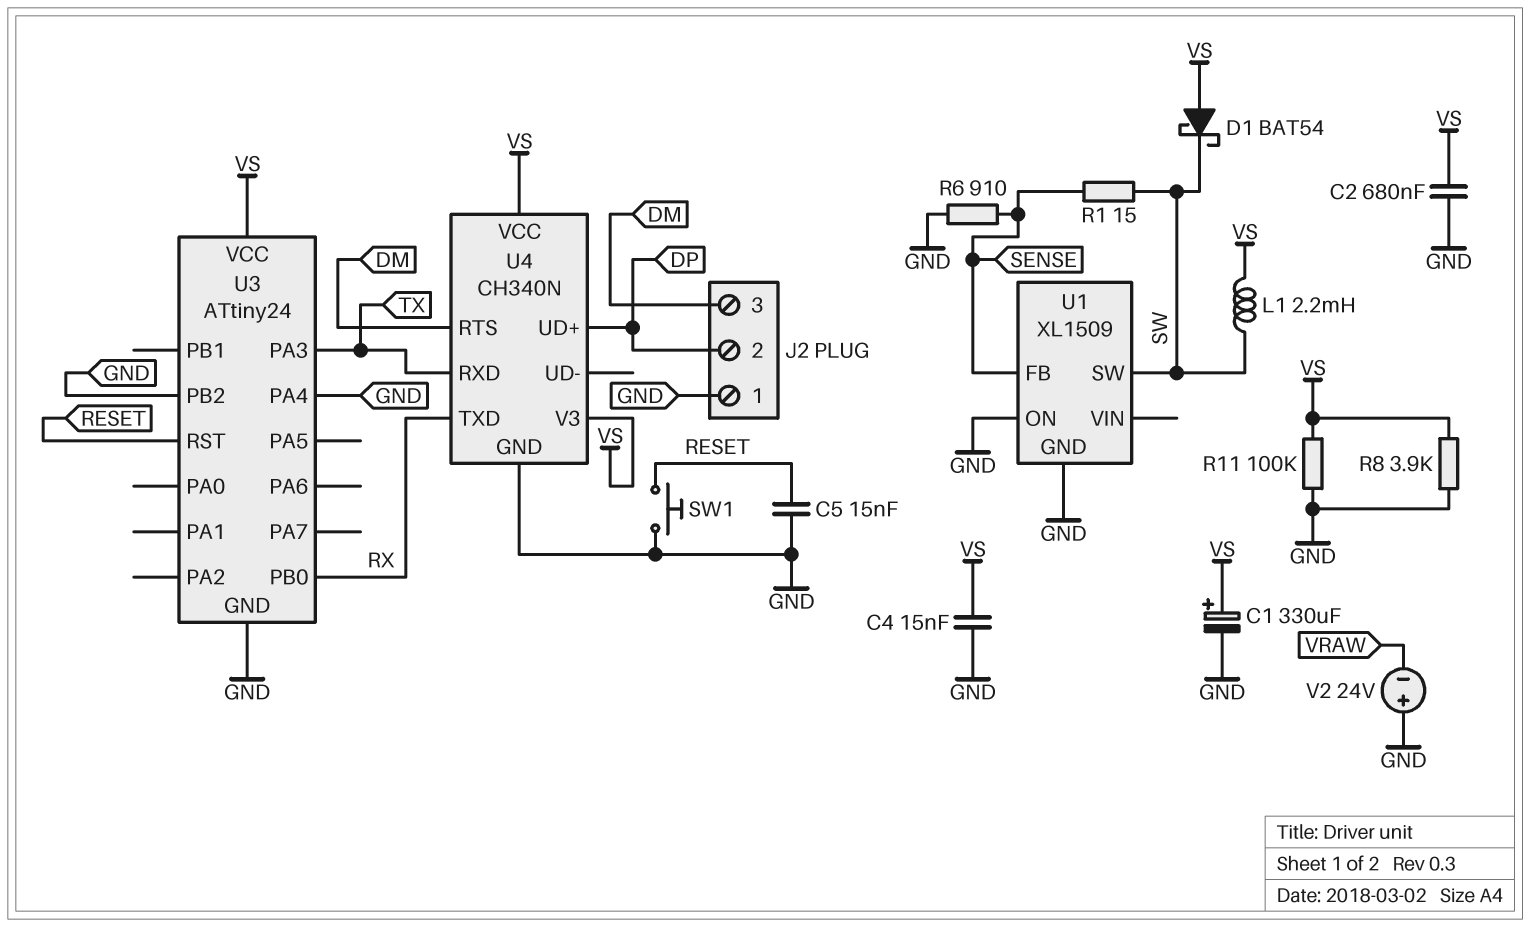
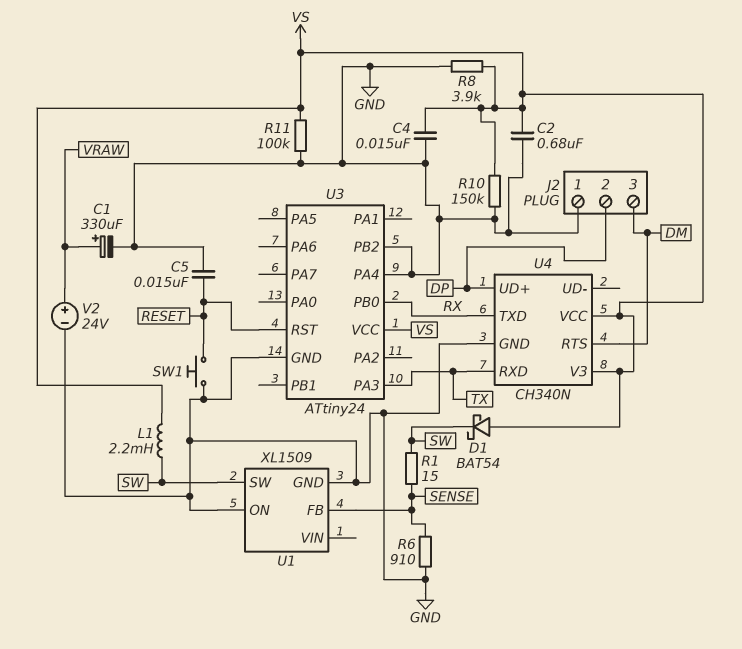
C1: 330uF (plus VS, minus GND) -> 330uF (plus VRAW, minus GND)
R10: none -> 150k (GND, VS)
V2: 24V (plus GND, minus VRAW) -> 24V (plus VRAW, minus GND)

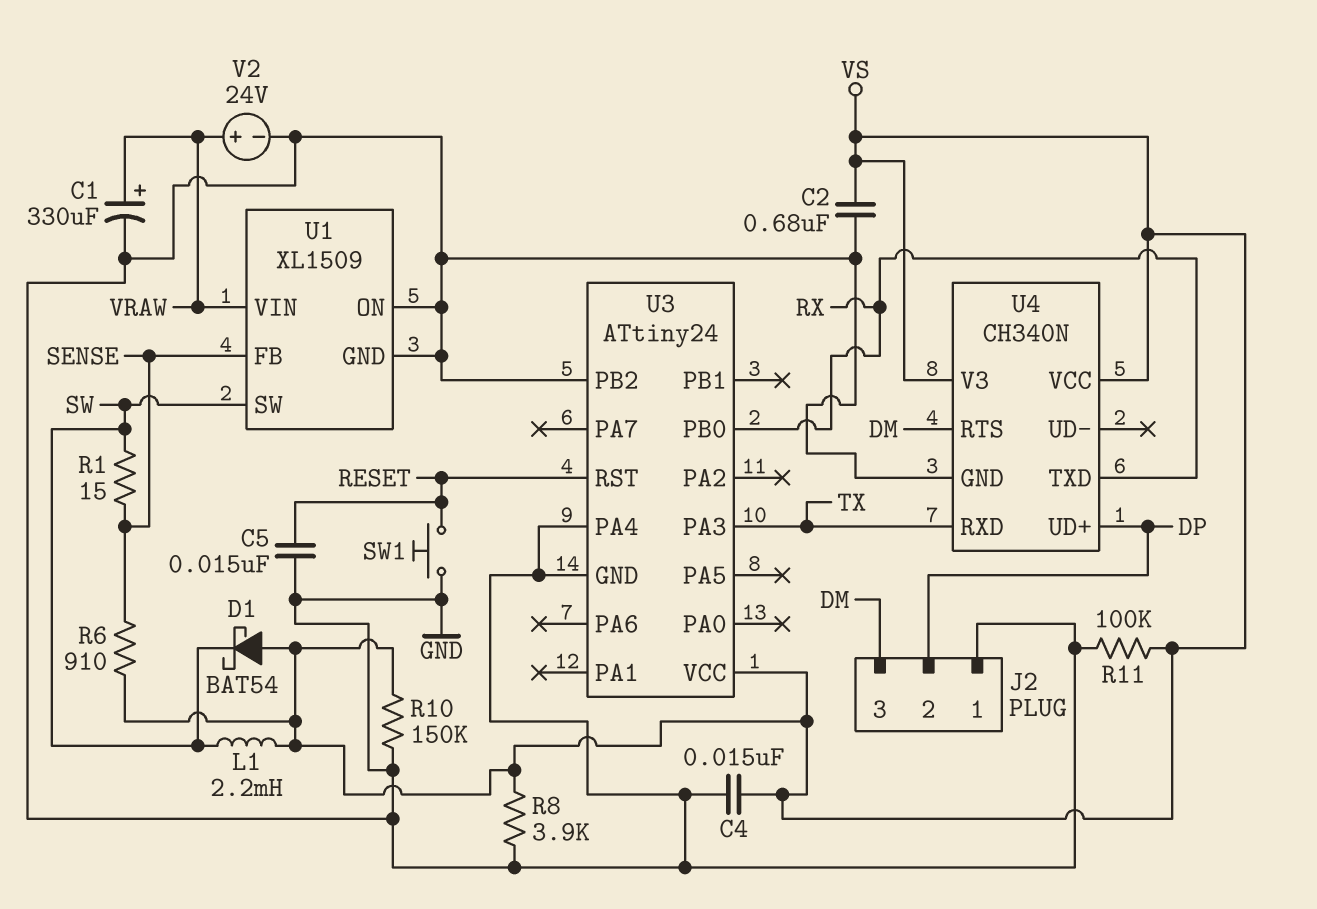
R6: 910 (GND, SENSE) -> 910 (SENSE, VS)
U1 pin VIN: none -> VRAW

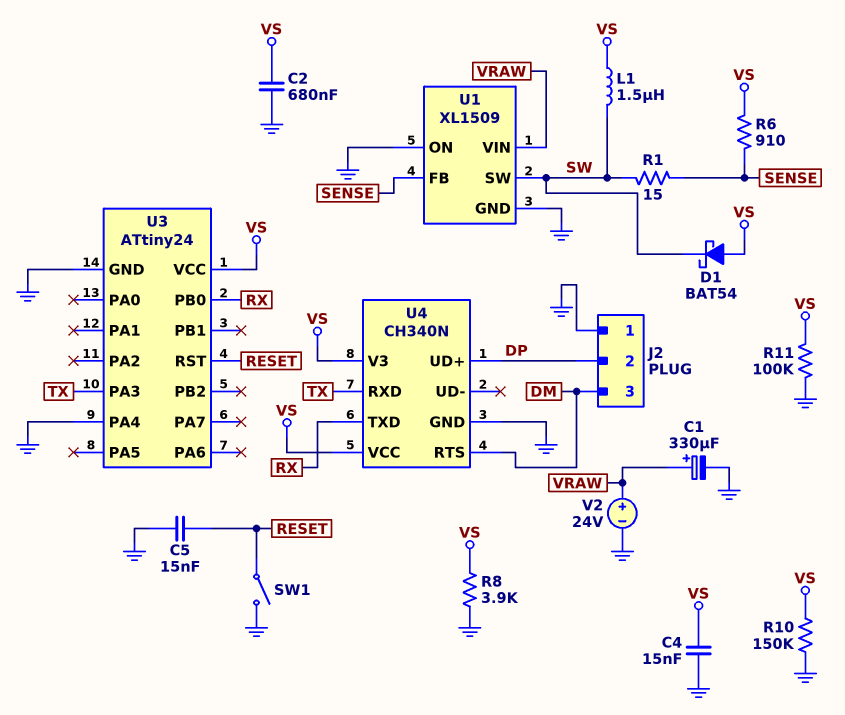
L1: 2.2mH (SW, VS) -> 1.5uH (SW, VS)
SW1: button (GND, RESET) -> switch (GND, RESET)
U3 pin PB2: GND -> none

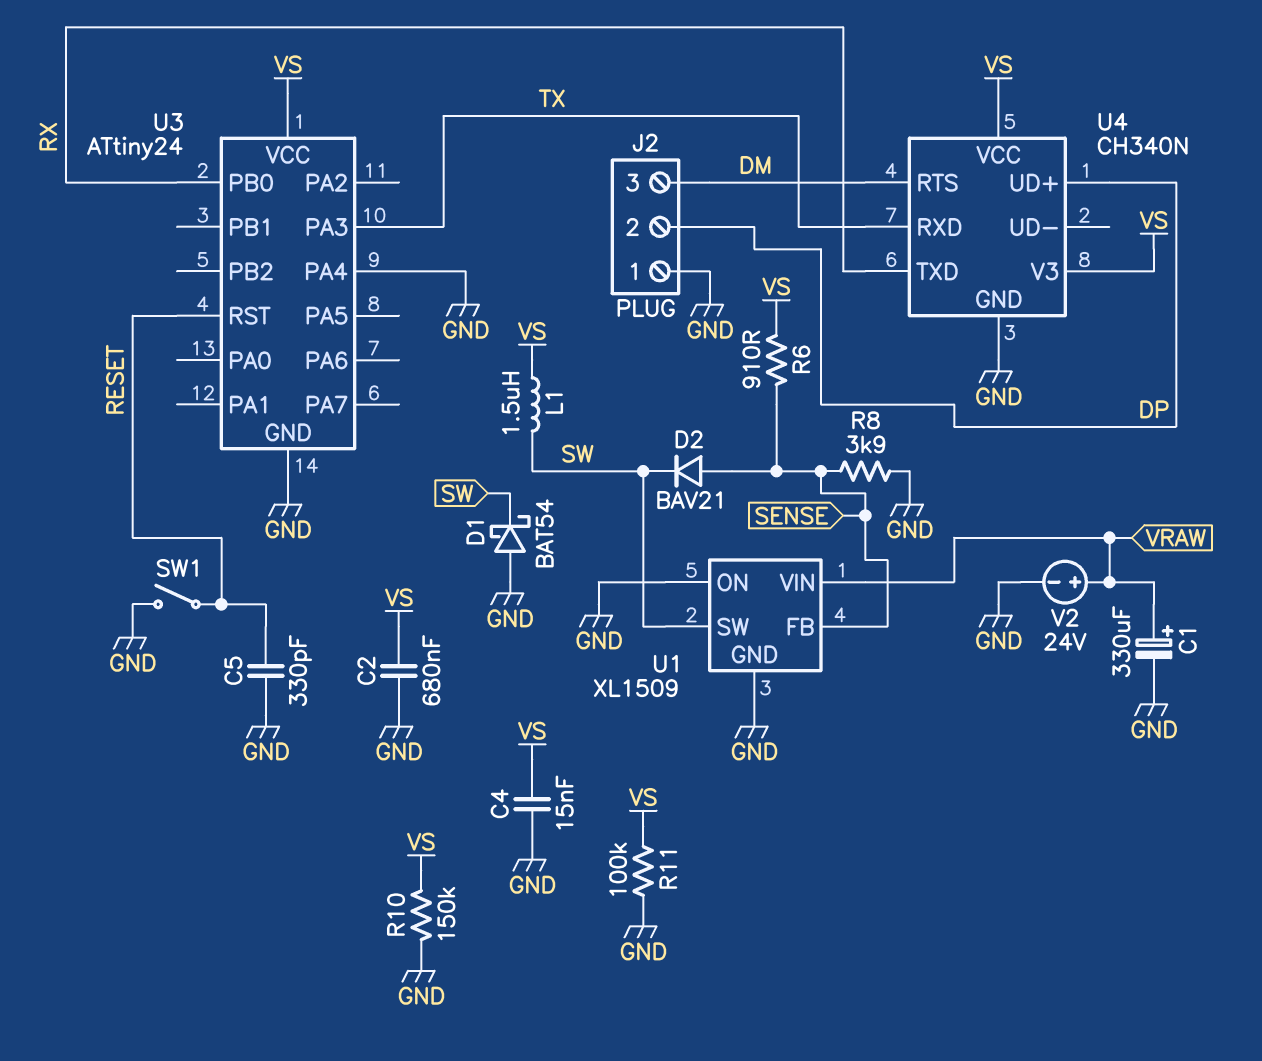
C5: 15nF (GND, RESET) -> 330pF (GND, RESET)
D1: schottky BAT54 (A VS, K SW) -> schottky BAT54 (A GND, K SW)
D2: none -> diode BAV21 (A SENSE, K SW)
R1: 15 (SENSE, SW) -> none
R8: 3.9k (GND, VS) -> 3.9k (GND, SENSE)

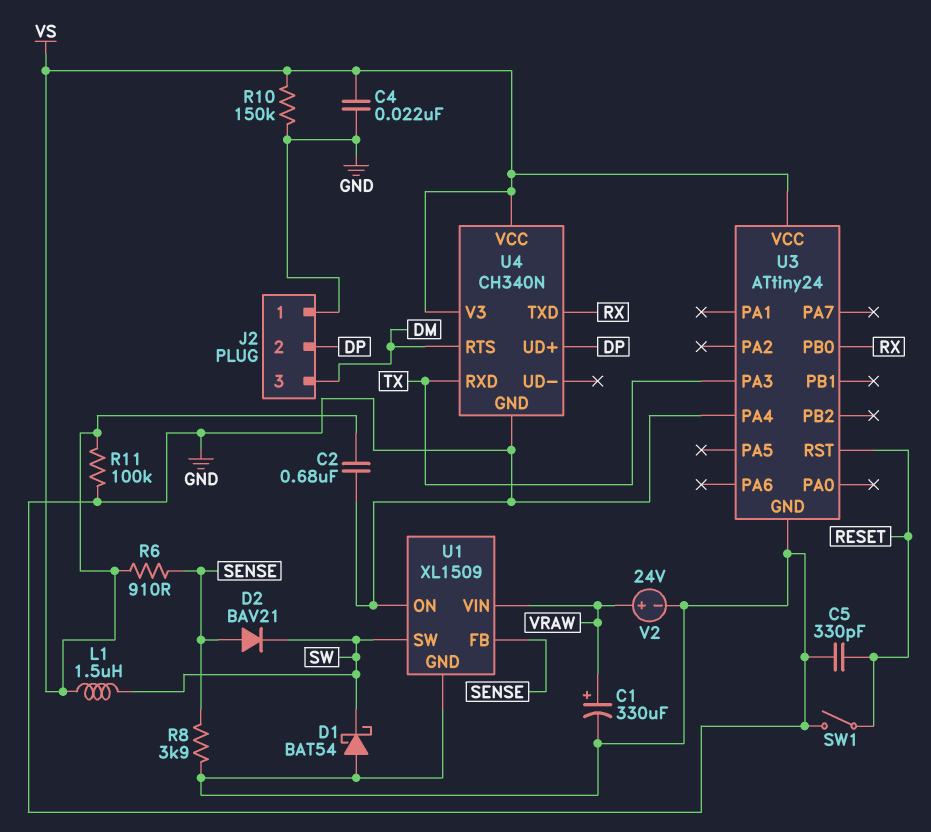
C4: 15nF (GND, VS) -> 22nF (GND, VS)

